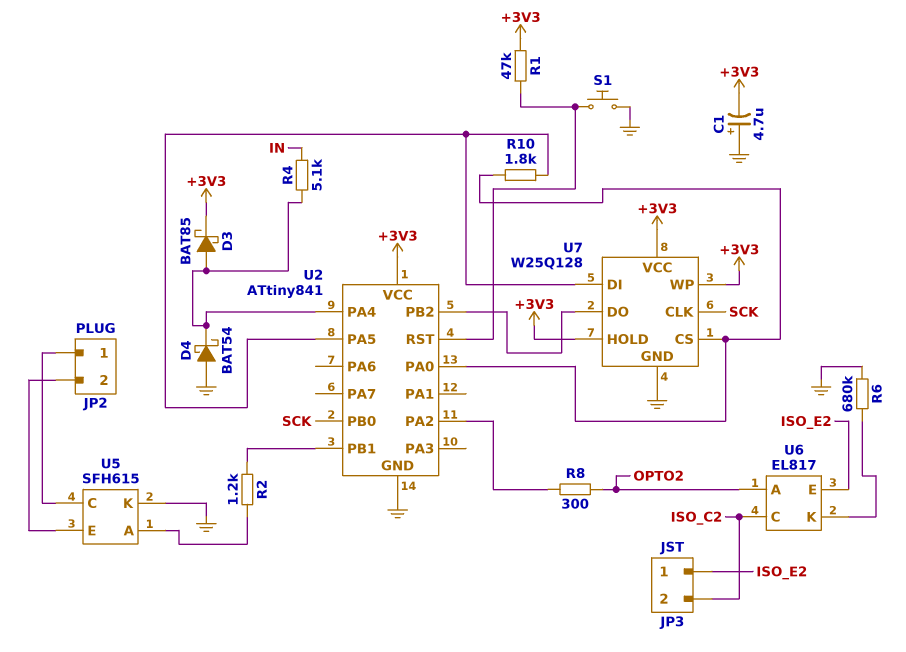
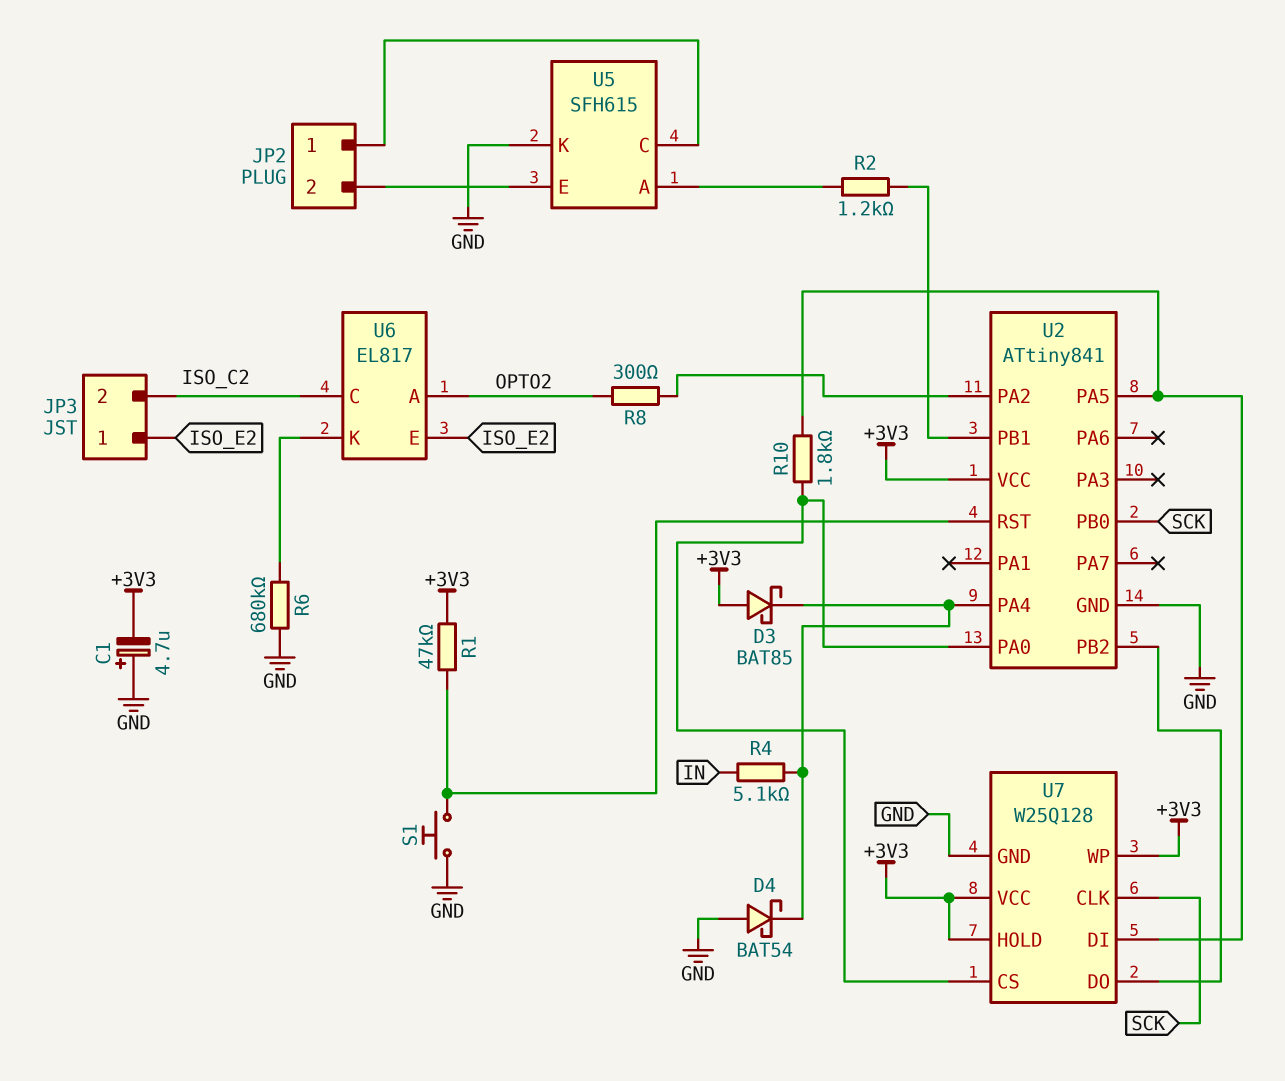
D3: schottky BAT85 (A U2/PA4, K +3V3) -> schottky BAT85 (A +3V3, K U2/PA4)

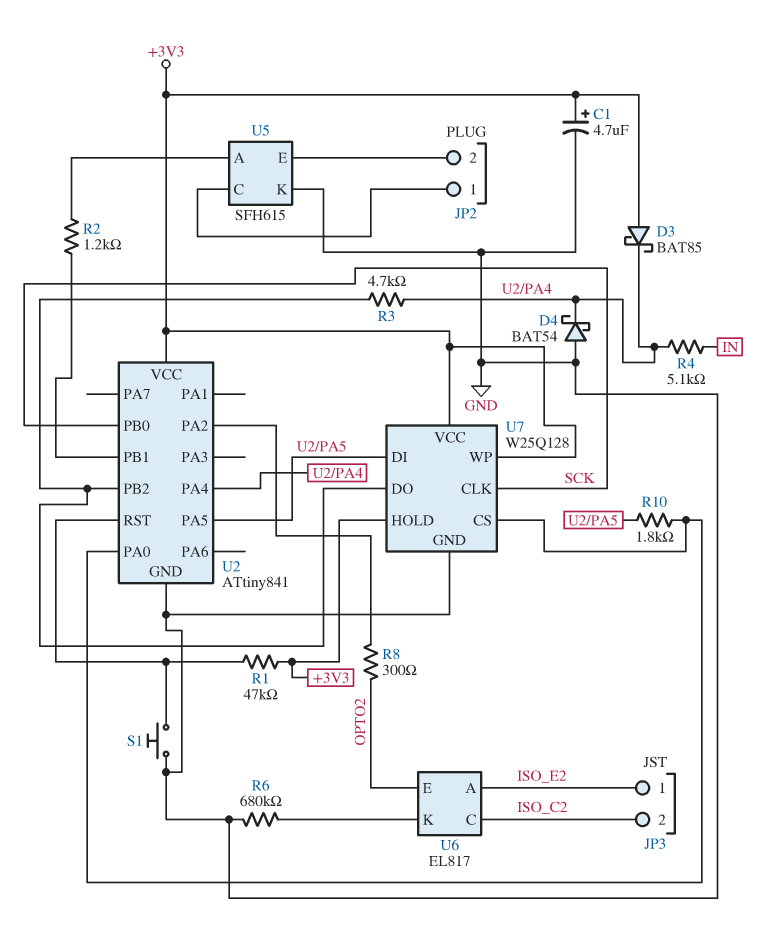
C1: 4.7uF (plus GND, minus +3V3) -> 4.7uF (plus +3V3, minus GND)
R3: none -> 4.7k (U2/PA4, U2/PB2)
U6 pin A: OPTO2 -> ISO_E2
U6 pin E: ISO_E2 -> OPTO2

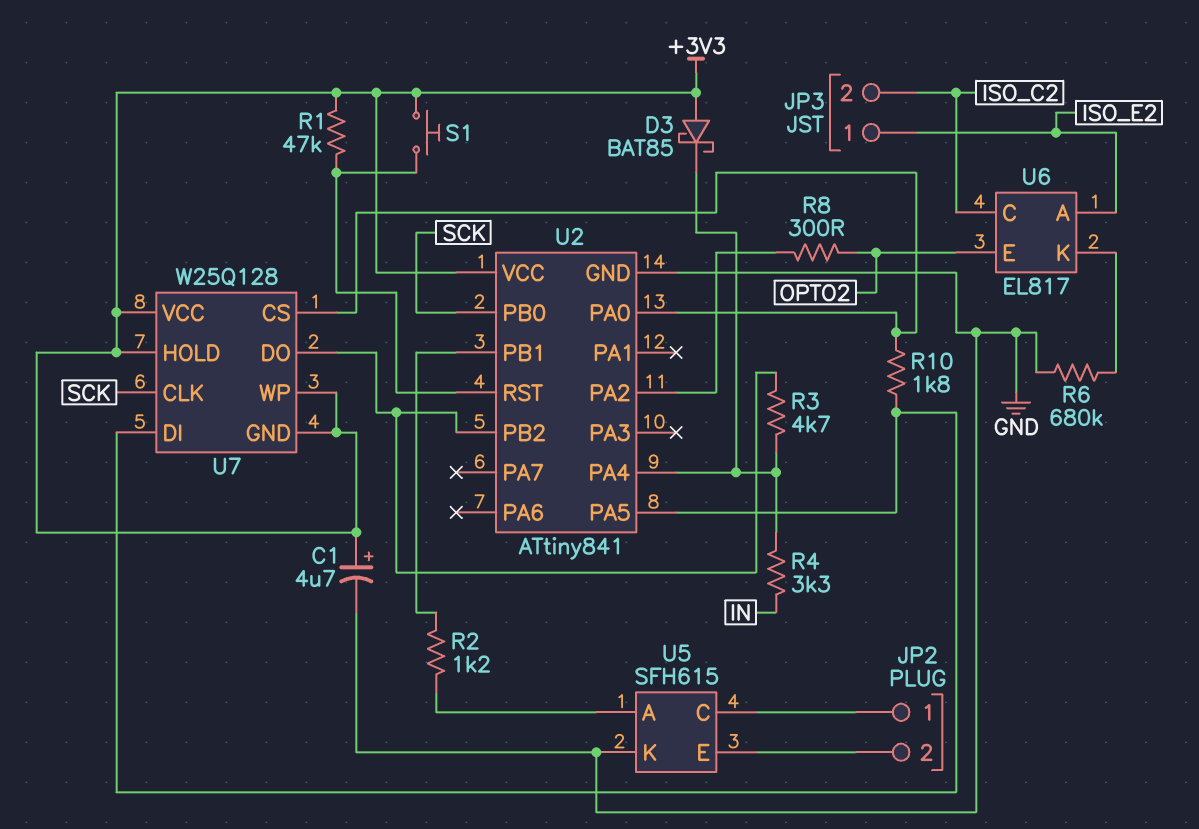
D4: schottky BAT54 (A GND, K U2/PA4) -> none
R4: 5.1k (IN, U2/PA4) -> 3.3k (IN, U2/PA4)
S1: button (GND, U2/RST) -> button (+3V3, U2/RST)
U7 pin GND: GND -> +3V3

